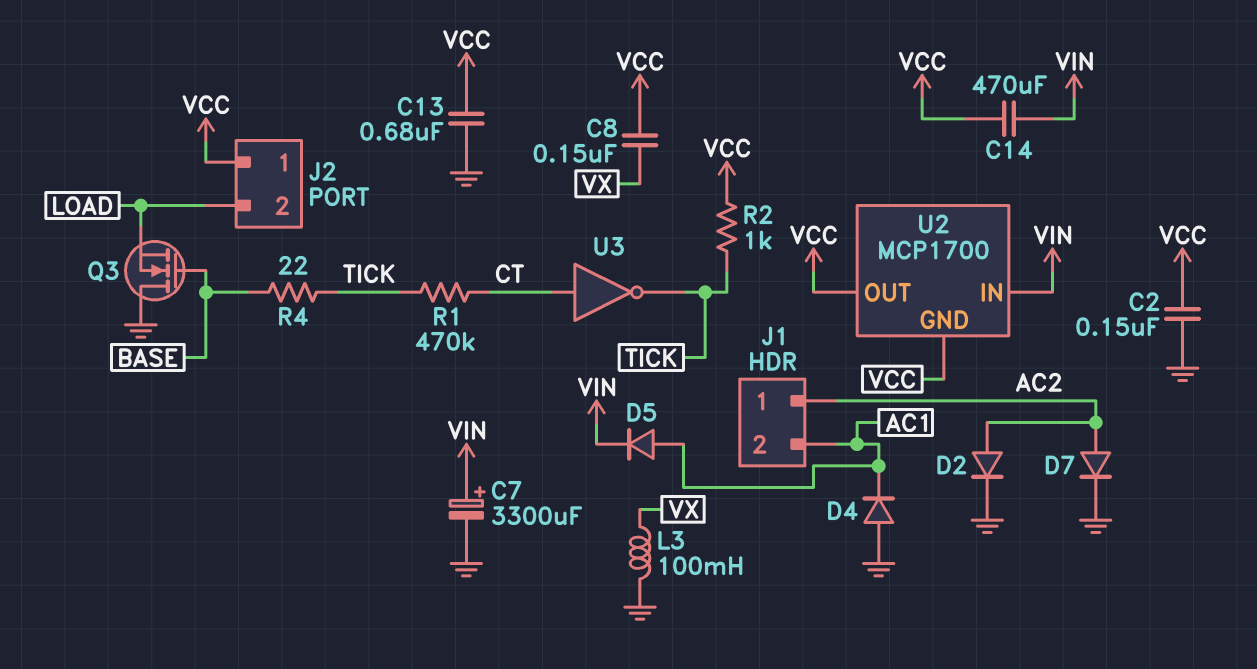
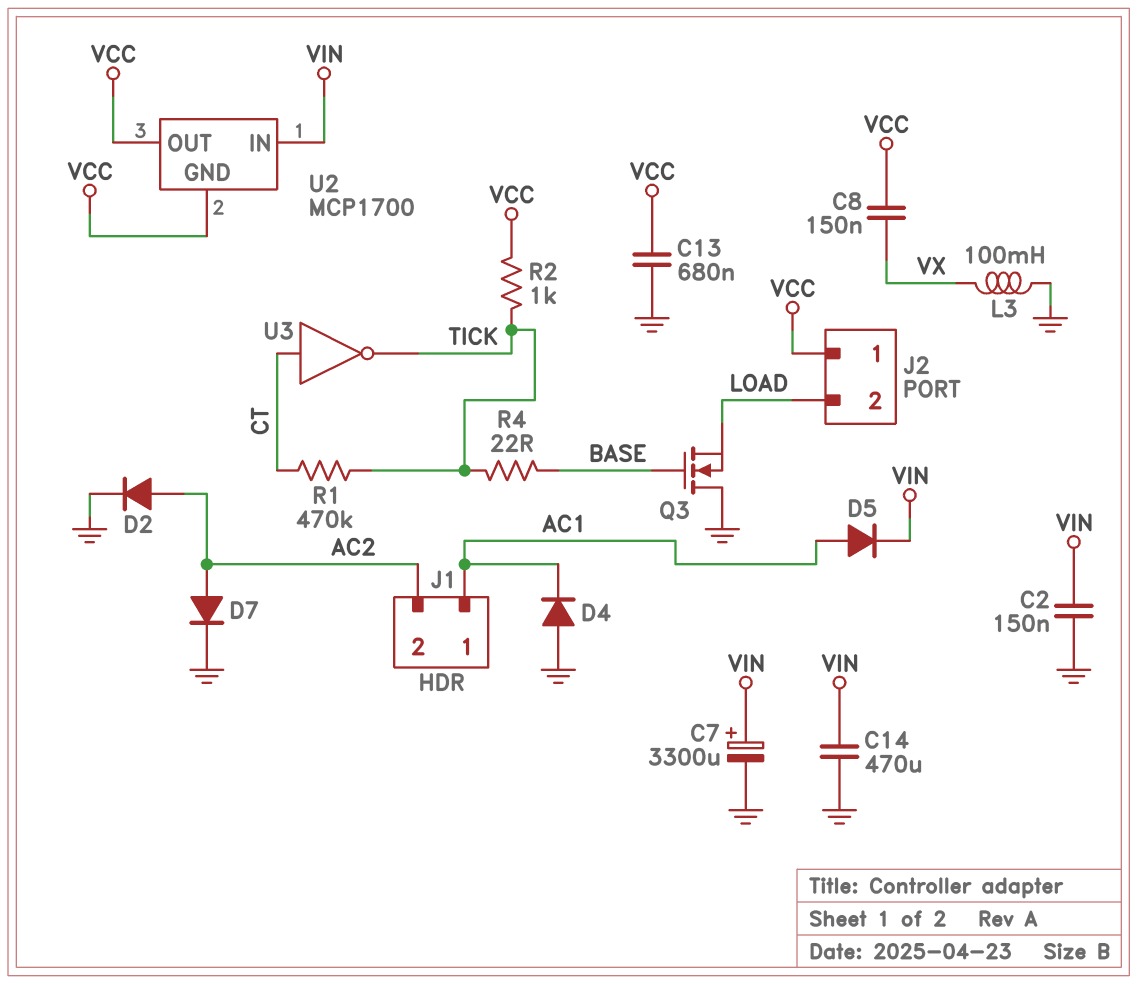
C2: 150nF (GND, VCC) -> 150nF (GND, VIN)
C14: 470uF (VCC, VIN) -> 470uF (GND, VIN)
J1 pin 1: AC2 -> AC1
J1 pin 2: AC1 -> AC2

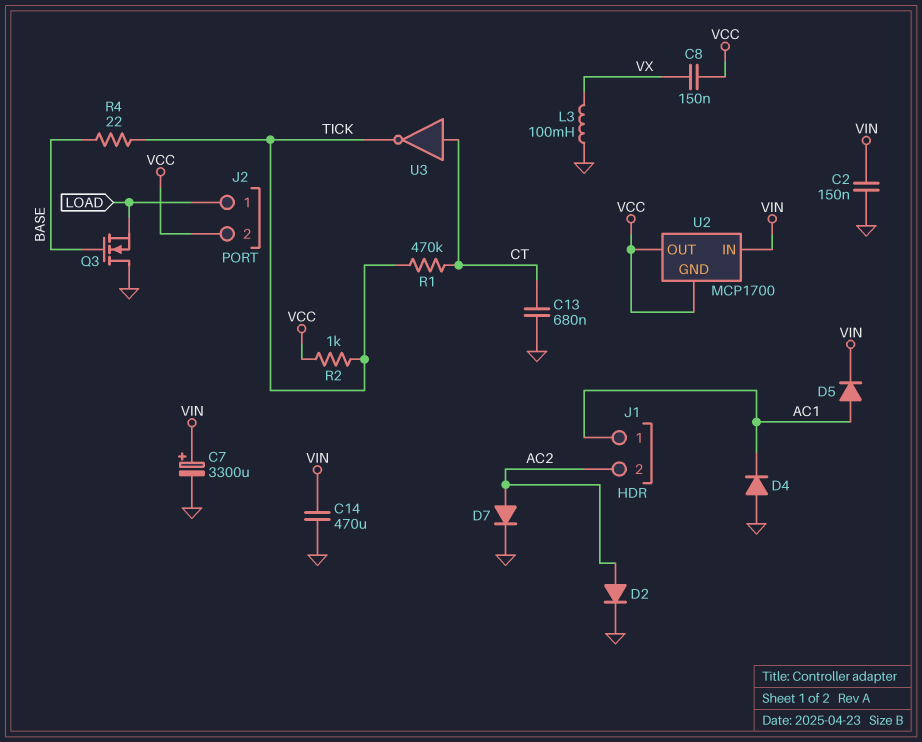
C13: 680nF (GND, VCC) -> 680nF (CT, GND)
J2 pin 1: VCC -> LOAD
J2 pin 2: LOAD -> VCC

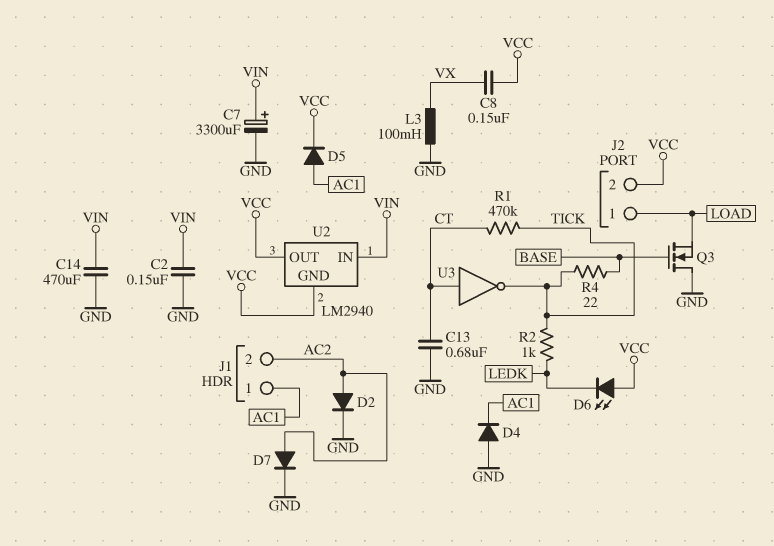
D5: diode (A AC1, K VIN) -> diode (A AC1, K VCC)
D6: none -> LED (A VCC, K LEDK)
R2: 1k (TICK, VCC) -> 1k (LEDK, TICK)
U2: MCP1700 -> LM2940

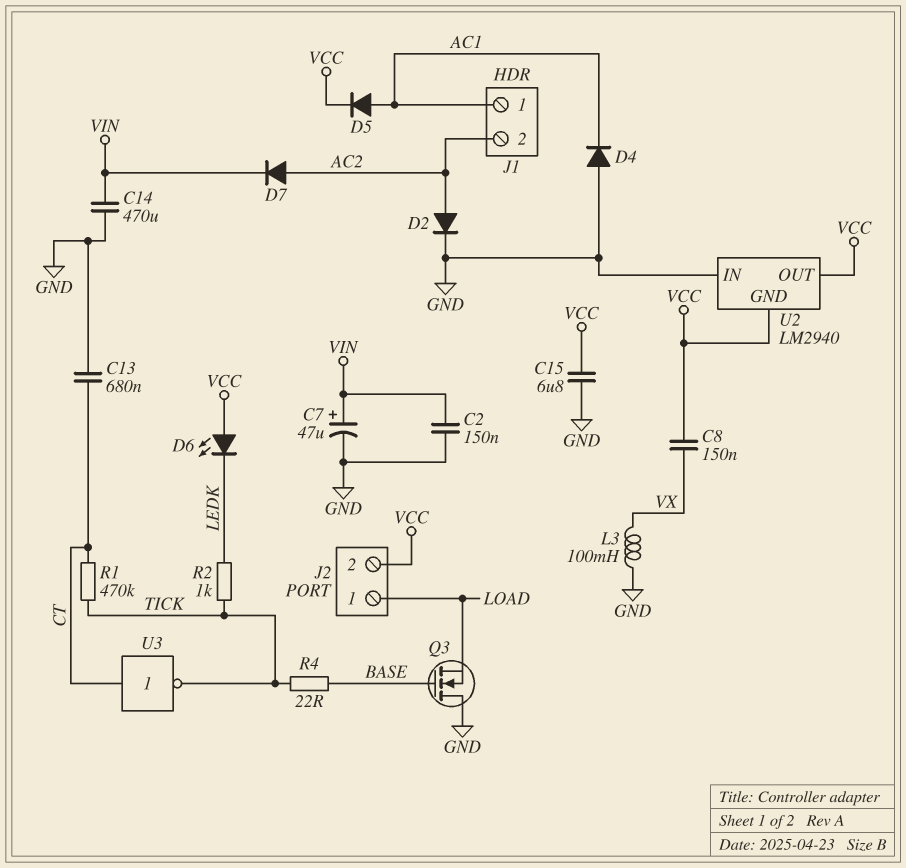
C7: 3300uF (plus VIN, minus GND) -> 47uF (plus VIN, minus GND)
C15: none -> 6.8uF (GND, VCC)
D7: diode (A AC2, K GND) -> diode (A AC2, K VIN)
U2 pin IN: VIN -> GND

